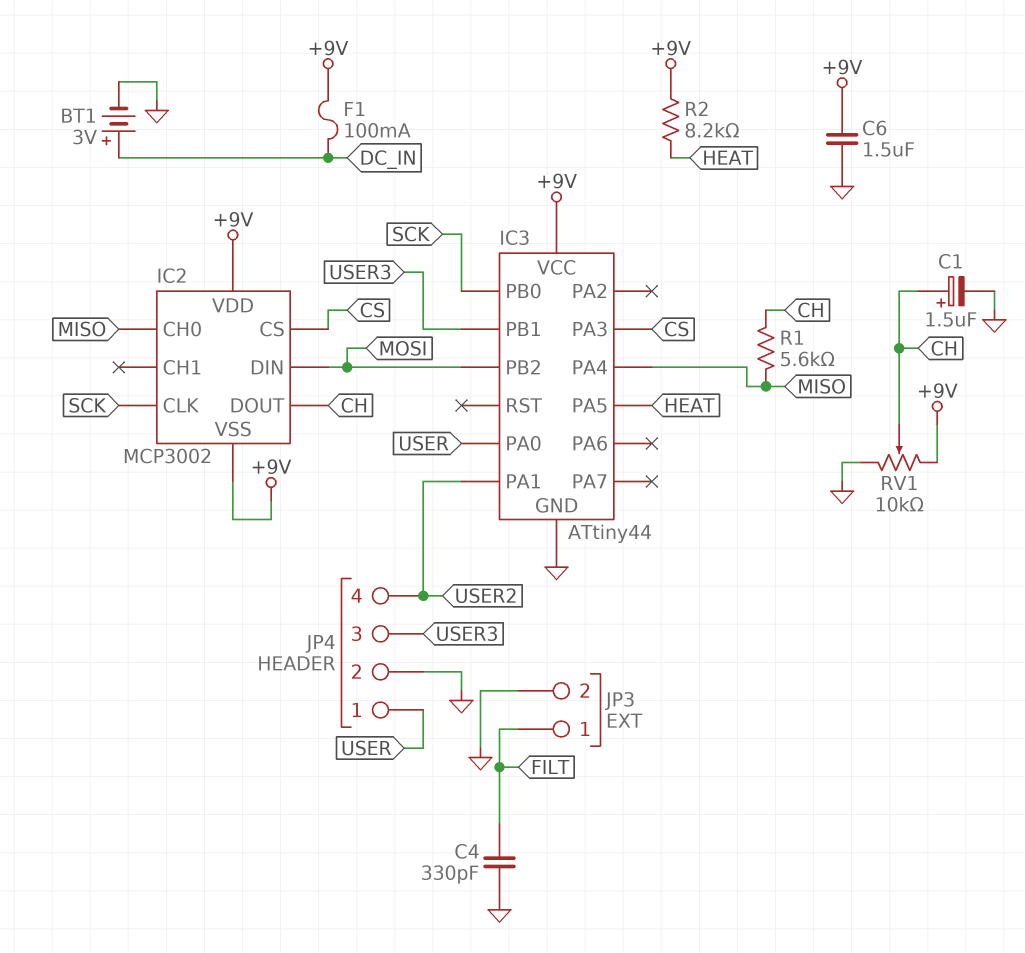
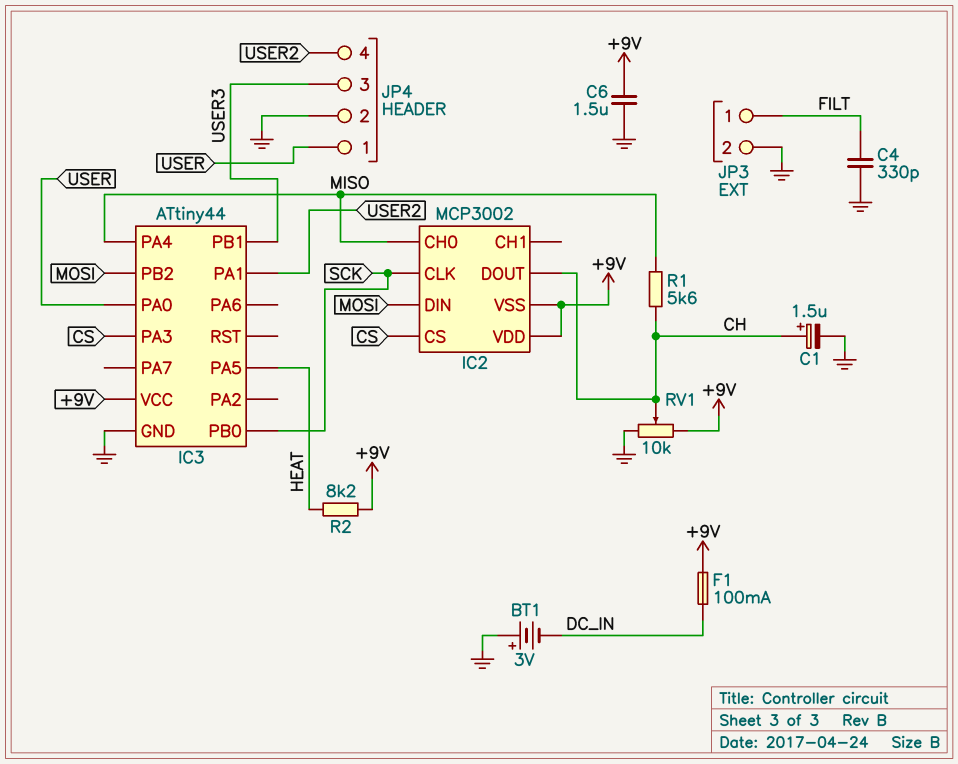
BT1: 3V (plus DC_IN, minus GND) -> 3V (plus GND, minus DC_IN)

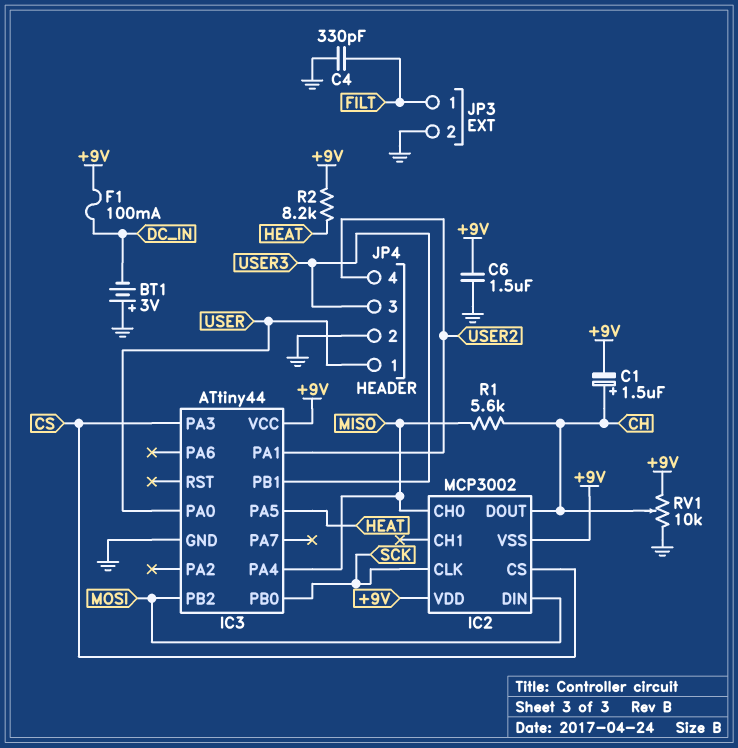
C1: 1.5uF (plus CH, minus GND) -> 1.5uF (plus CH, minus +9V)

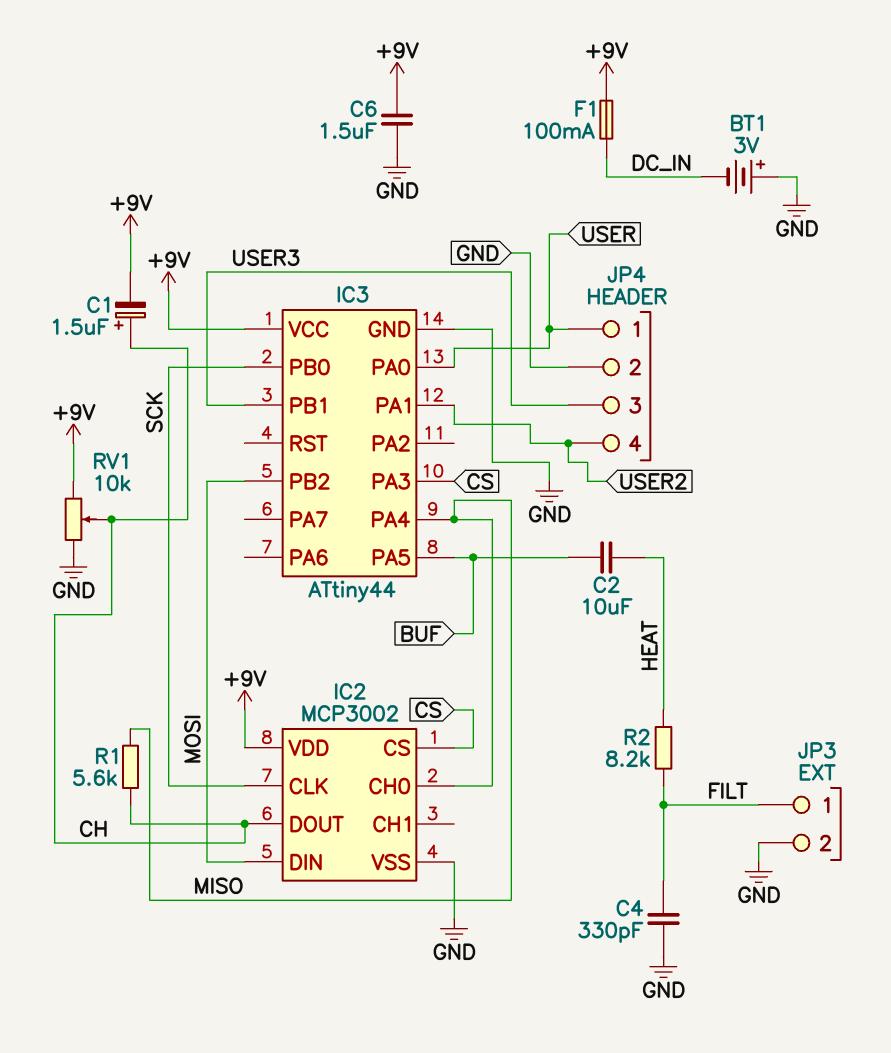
C2: none -> 10uF (BUF, HEAT)
IC2 pin VSS: +9V -> GND
IC3 pin PA5: HEAT -> BUF
R2: 8.2k (+9V, HEAT) -> 8.2k (FILT, HEAT)

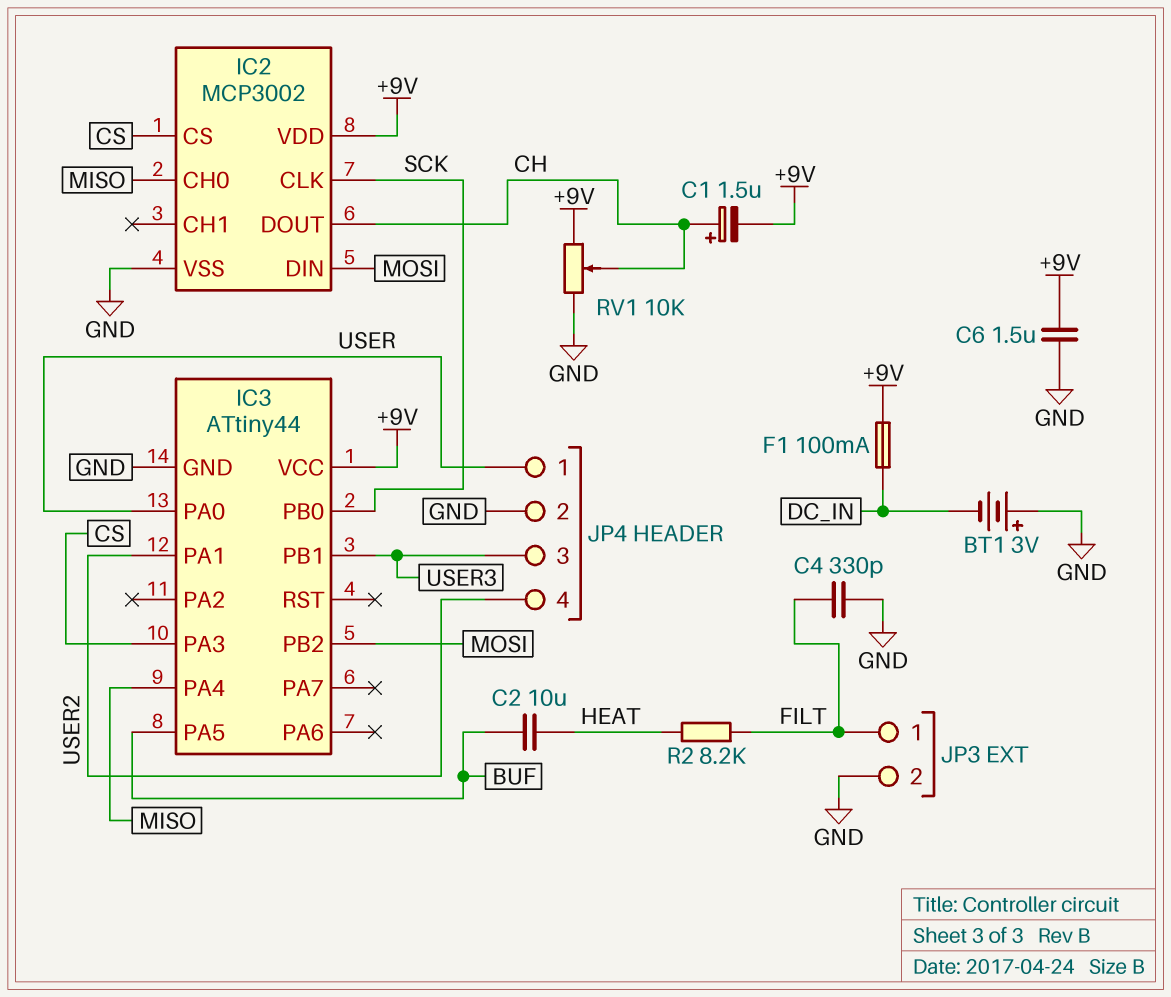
R1: 5.6k (CH, MISO) -> none

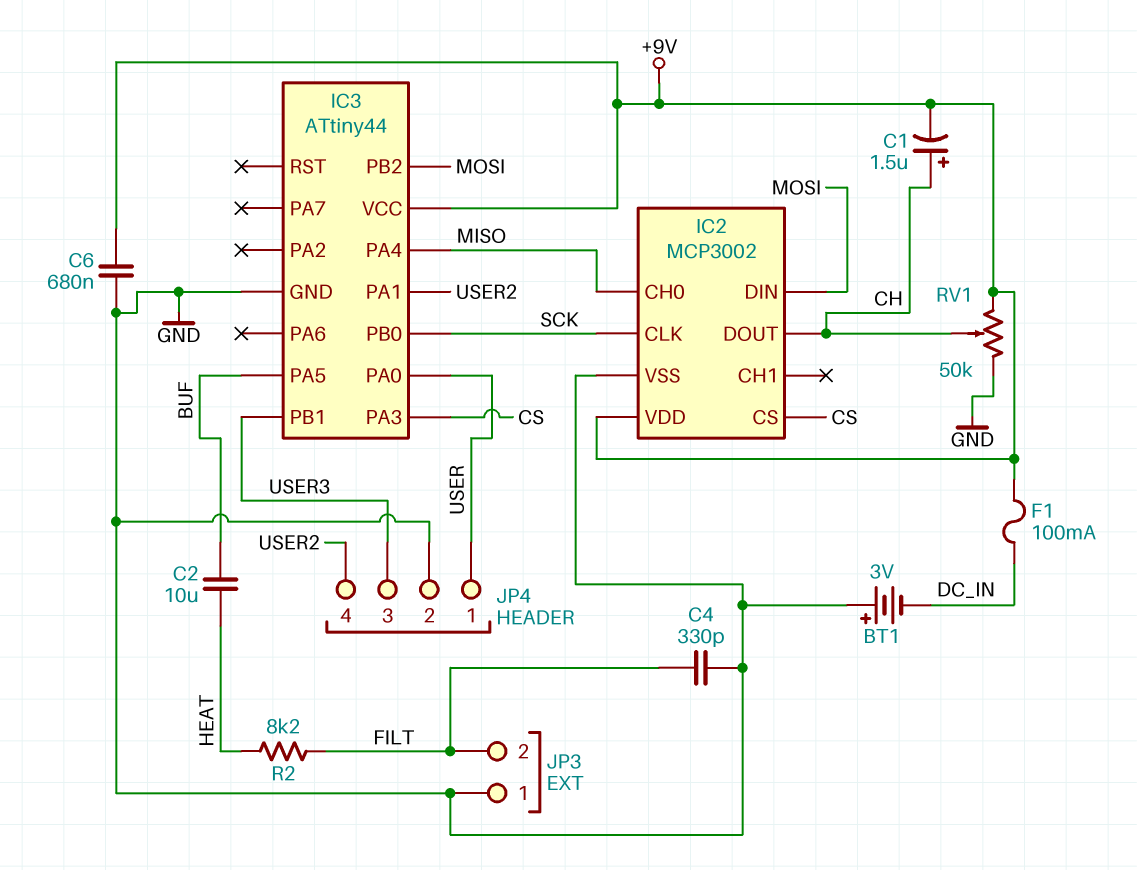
C6: 1.5uF (+9V, GND) -> 680nF (+9V, GND)
JP3 pin 1: FILT -> GND
JP3 pin 2: GND -> FILT
RV1: 10k (+9V, GND, wiper CH) -> 50k (+9V, GND, wiper CH)

